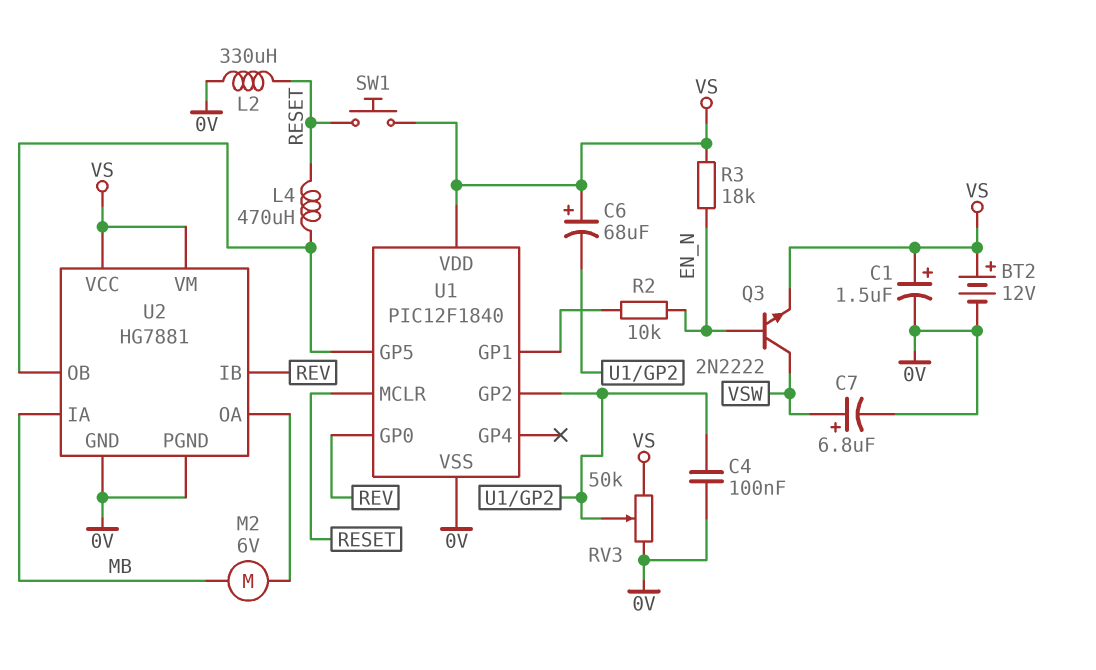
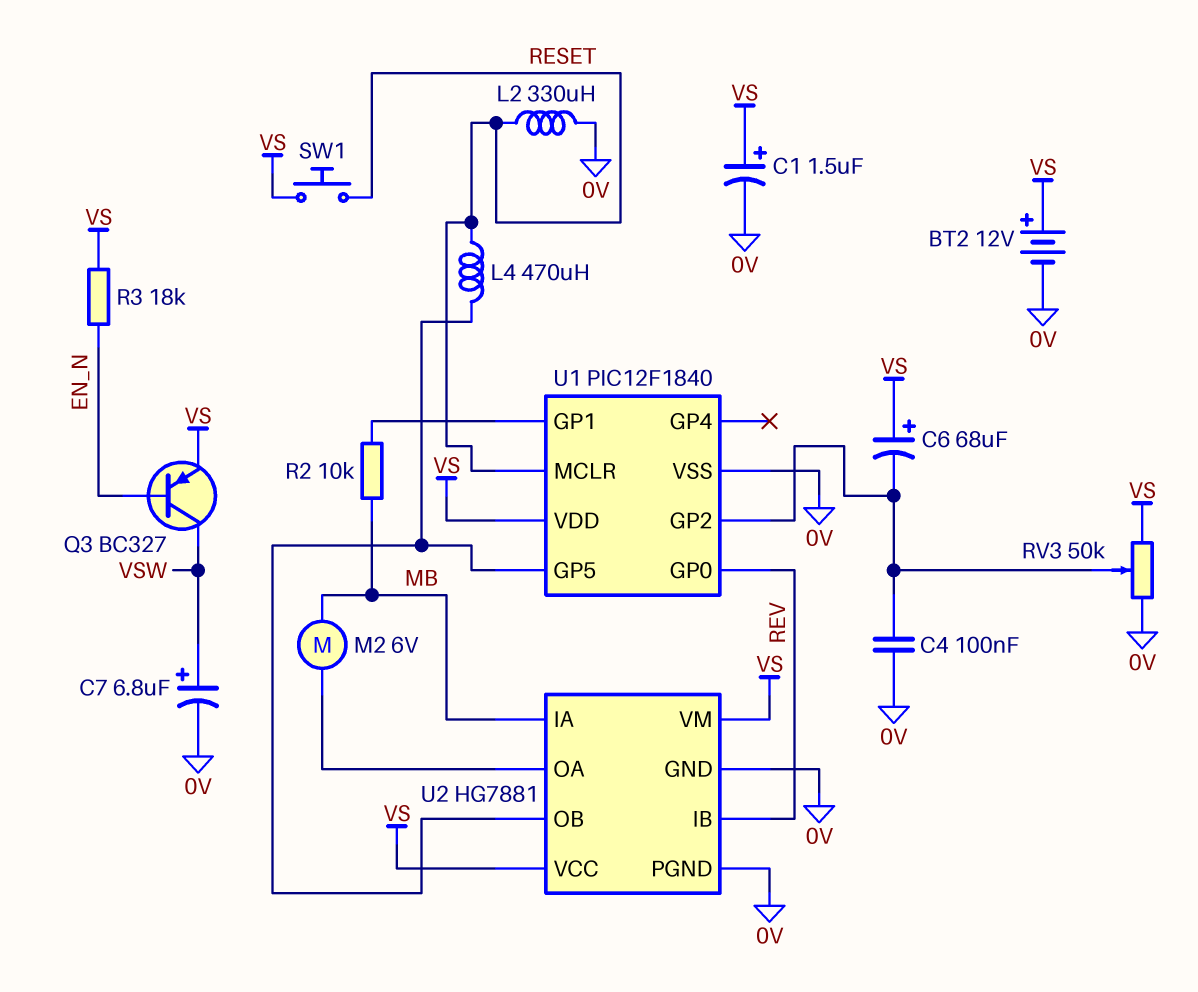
Q3: NPN 2N2222 (B EN_N, C VSW, E VS) -> PNP BC327 (B EN_N, C VSW, E VS)
R2: 10k (EN_N, U1/GP1) -> 10k (MB, U1/GP1)

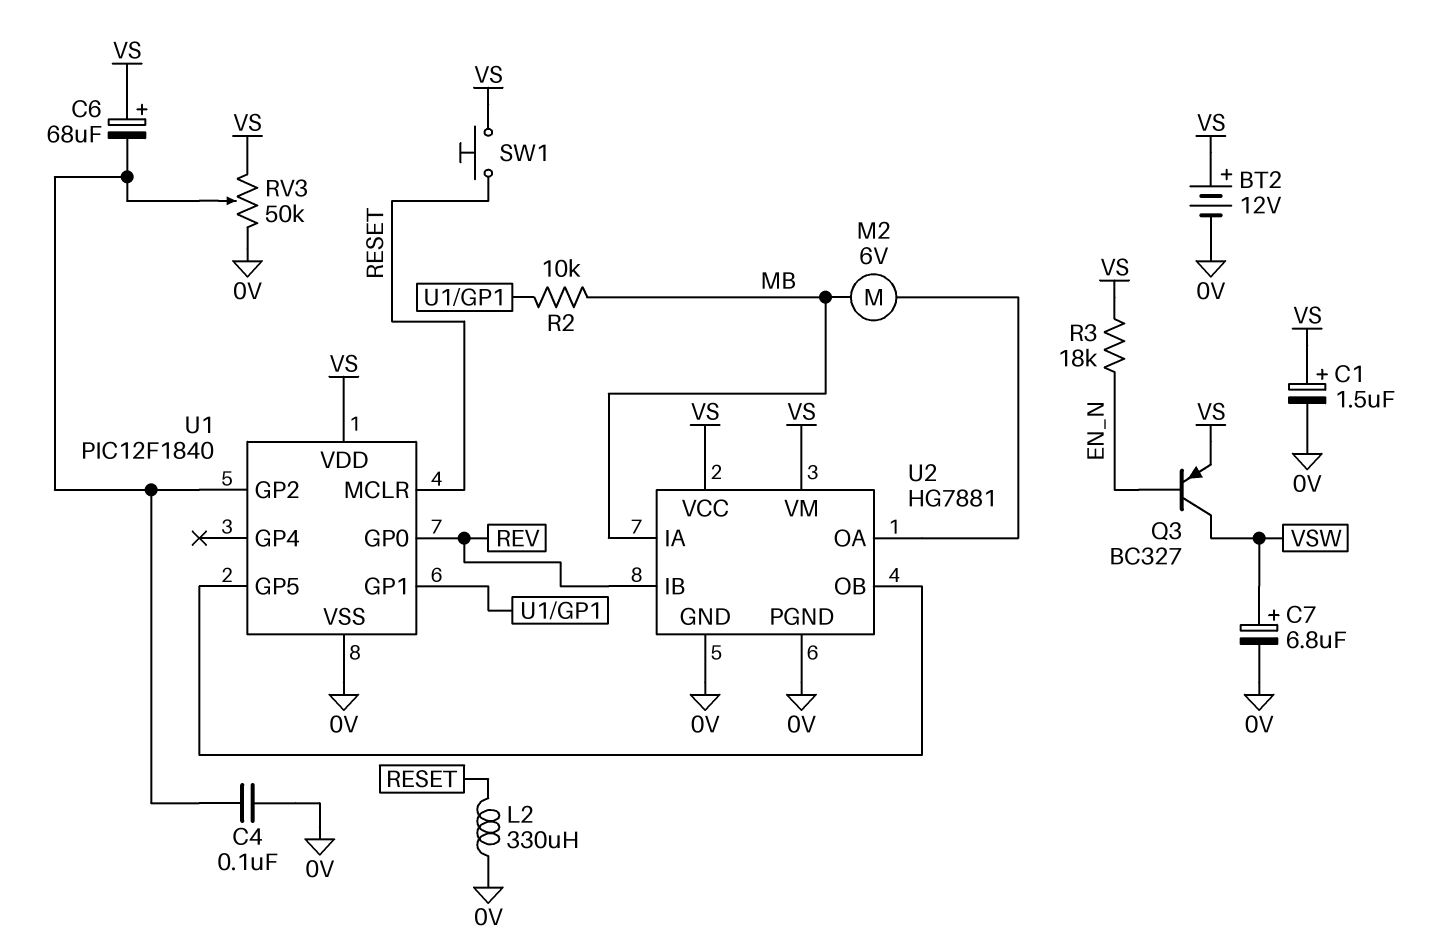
L4: 470uH (RESET, U1/GP5) -> none

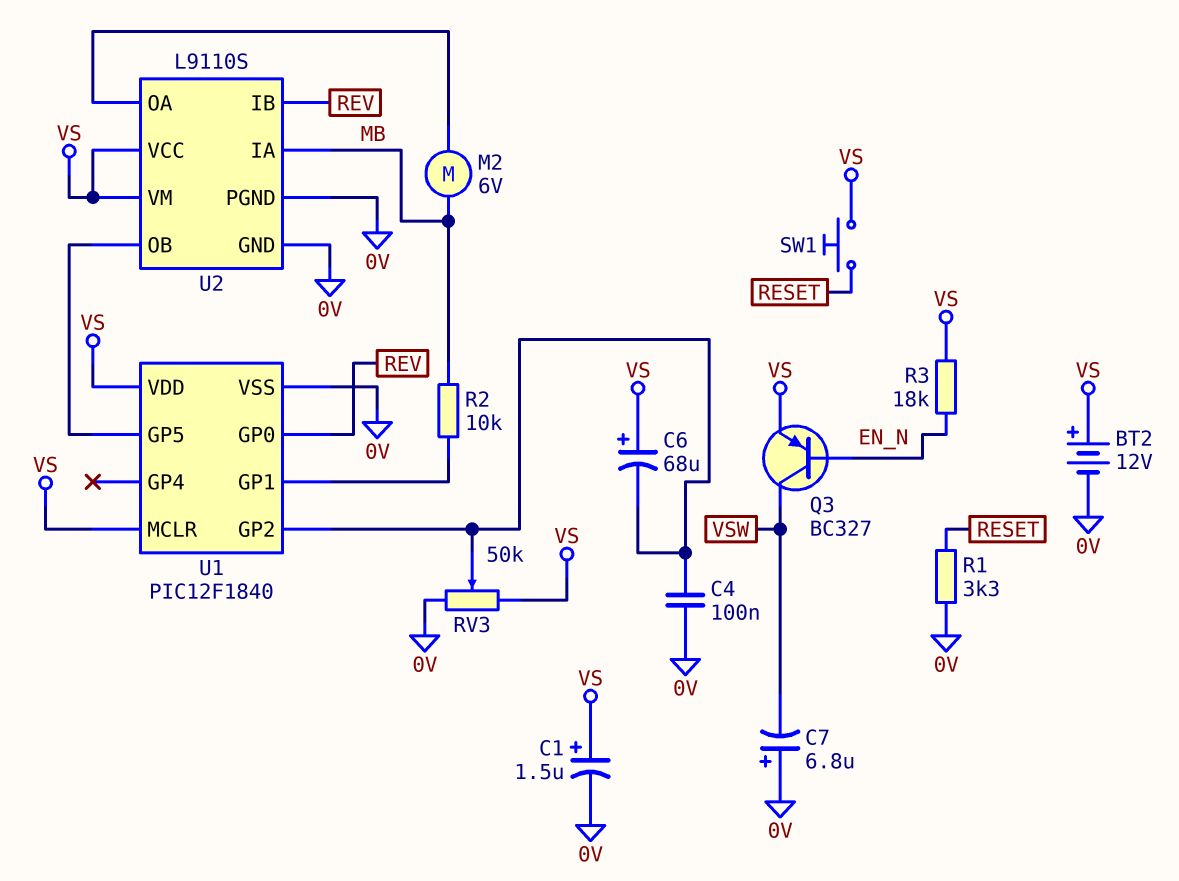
C7: 6.8uF (plus VSW, minus 0V) -> 6.8uF (plus 0V, minus VSW)
L2: 330uH (0V, RESET) -> none
R1: none -> 3.3k (0V, RESET)
U1 pin MCLR: RESET -> VS
U2: HG7881 -> L9110S

